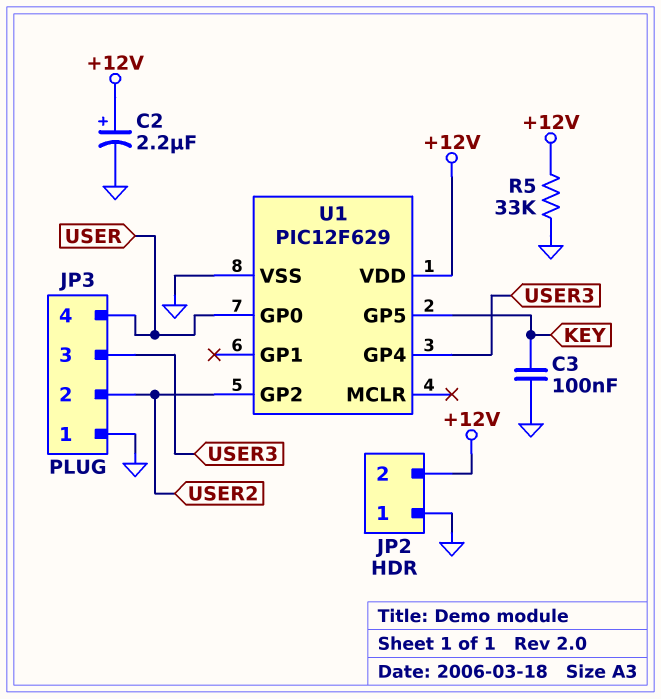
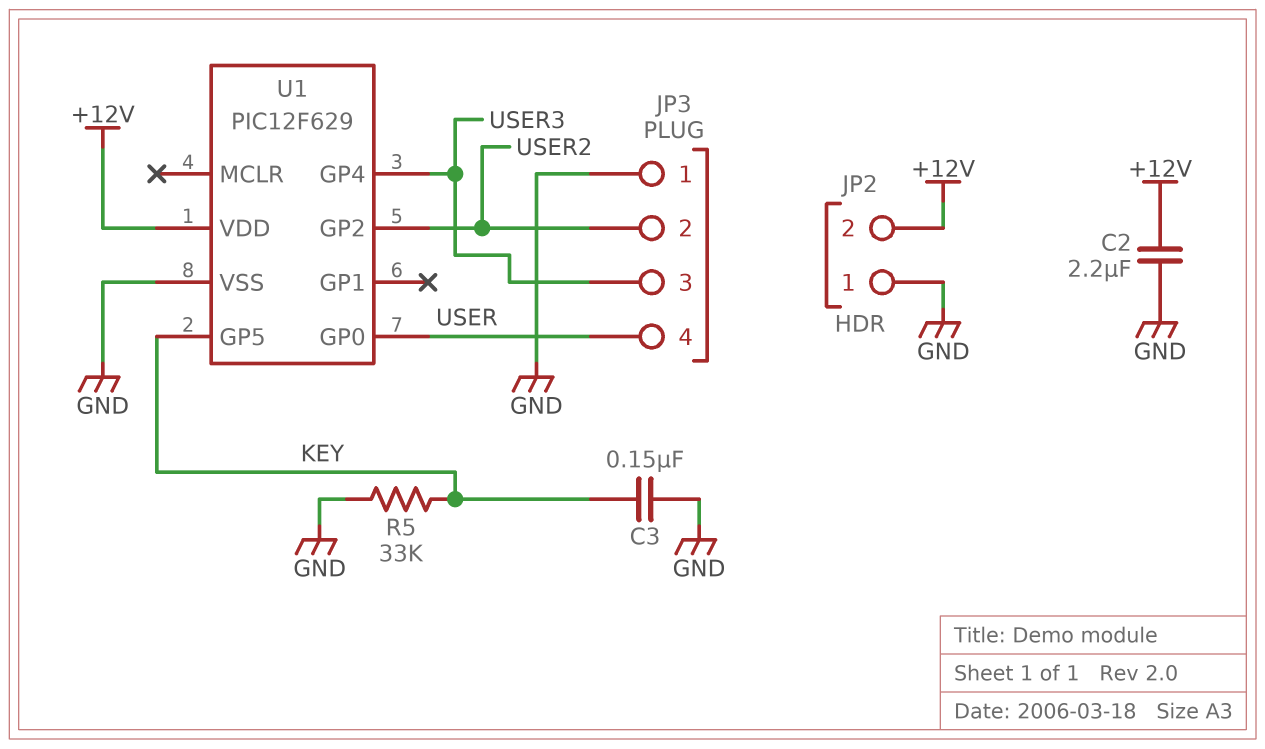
C2: 2.2uF (plus +12V, minus GND) -> 2.2uF (+12V, GND)
C3: 100nF (GND, KEY) -> 150nF (GND, KEY)
R5: 33k (+12V, GND) -> 33k (GND, KEY)

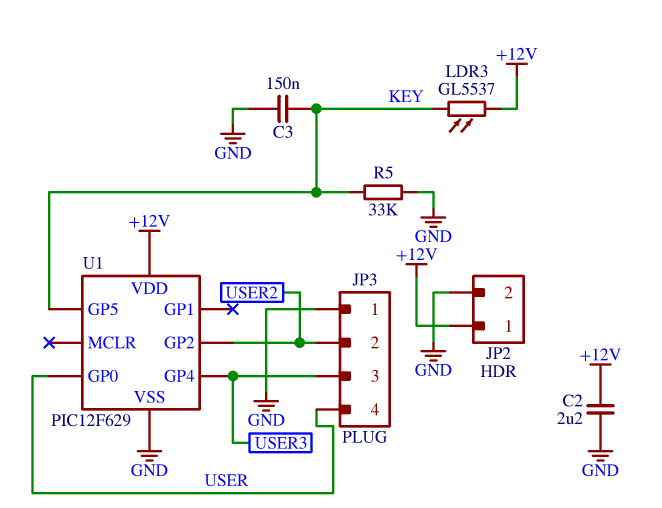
JP2 pin 1: GND -> +12V
JP2 pin 2: +12V -> GND
LDR3: none -> GL5537 (+12V, KEY)

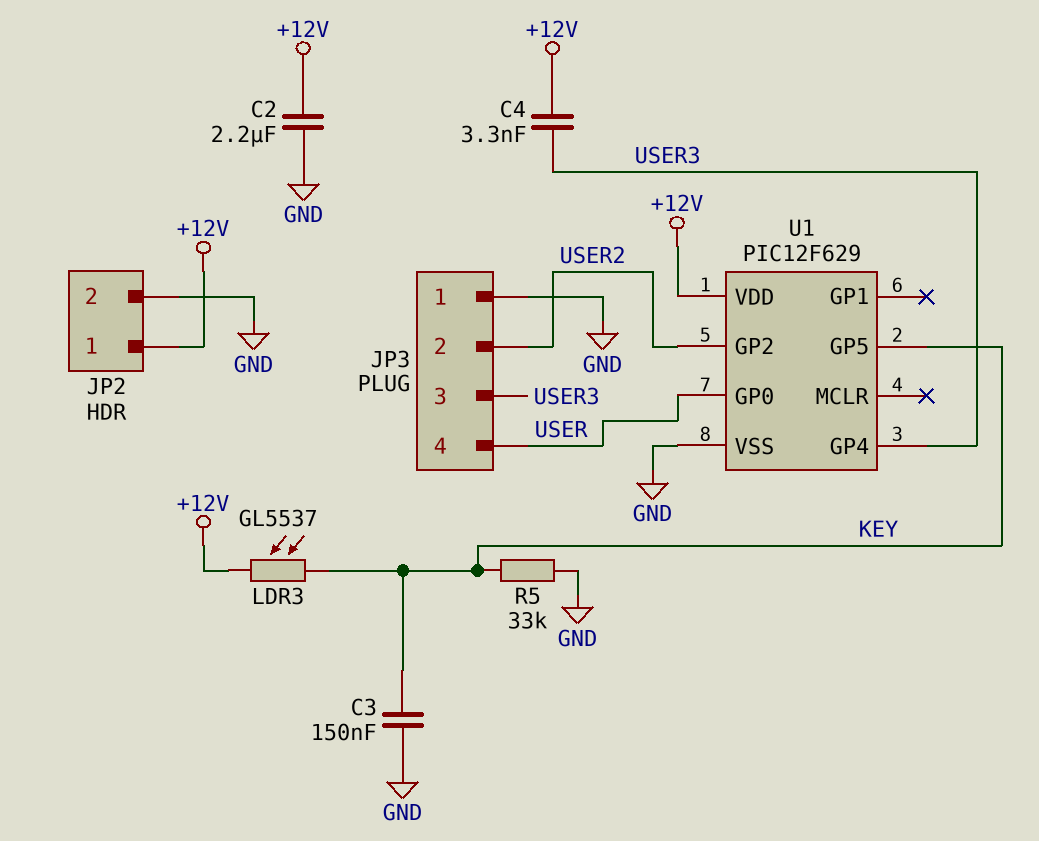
C4: none -> 3.3nF (+12V, USER3)

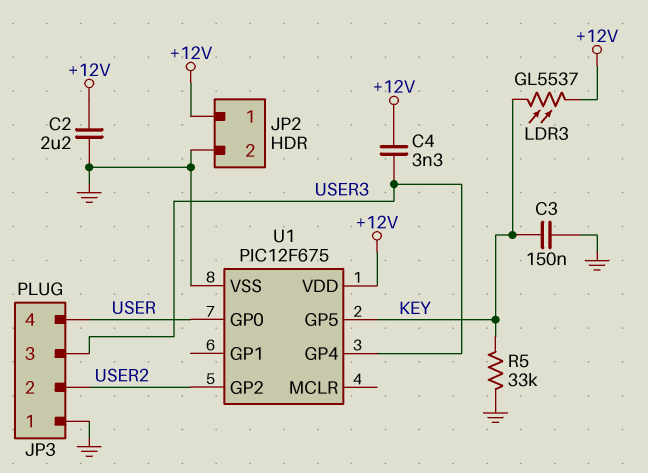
U1: PIC12F629 -> PIC12F675

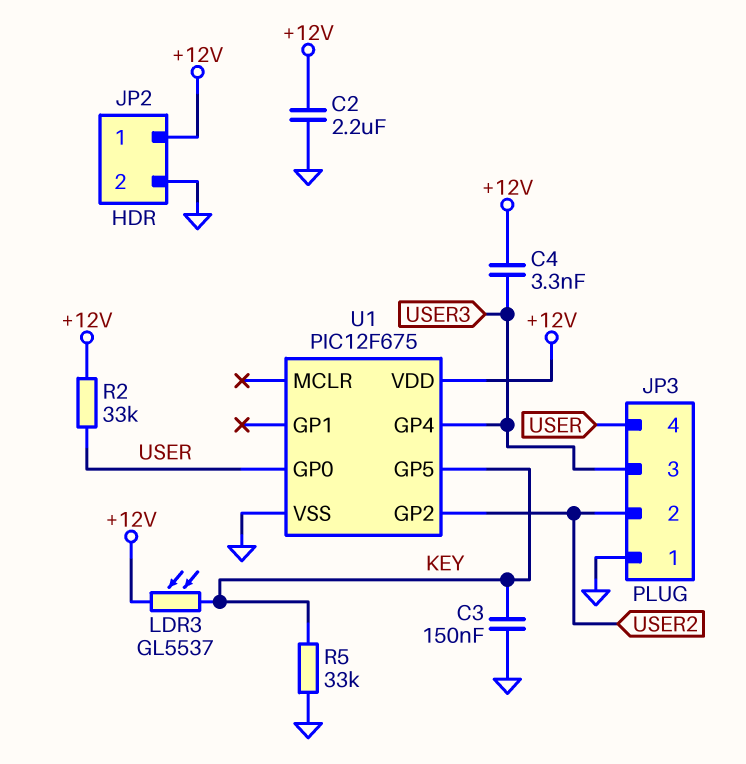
R2: none -> 33k (+12V, USER)

